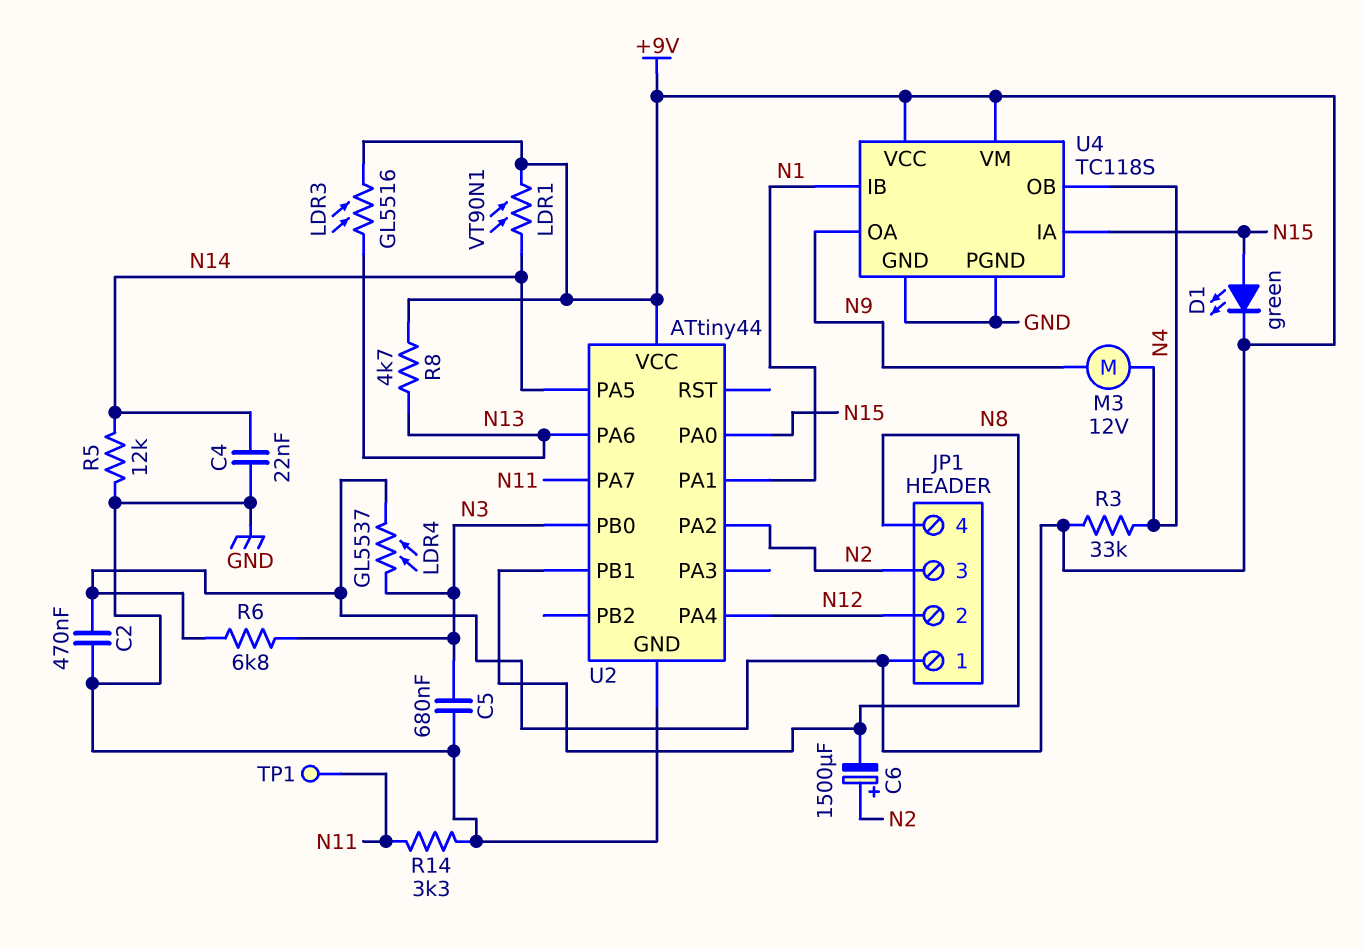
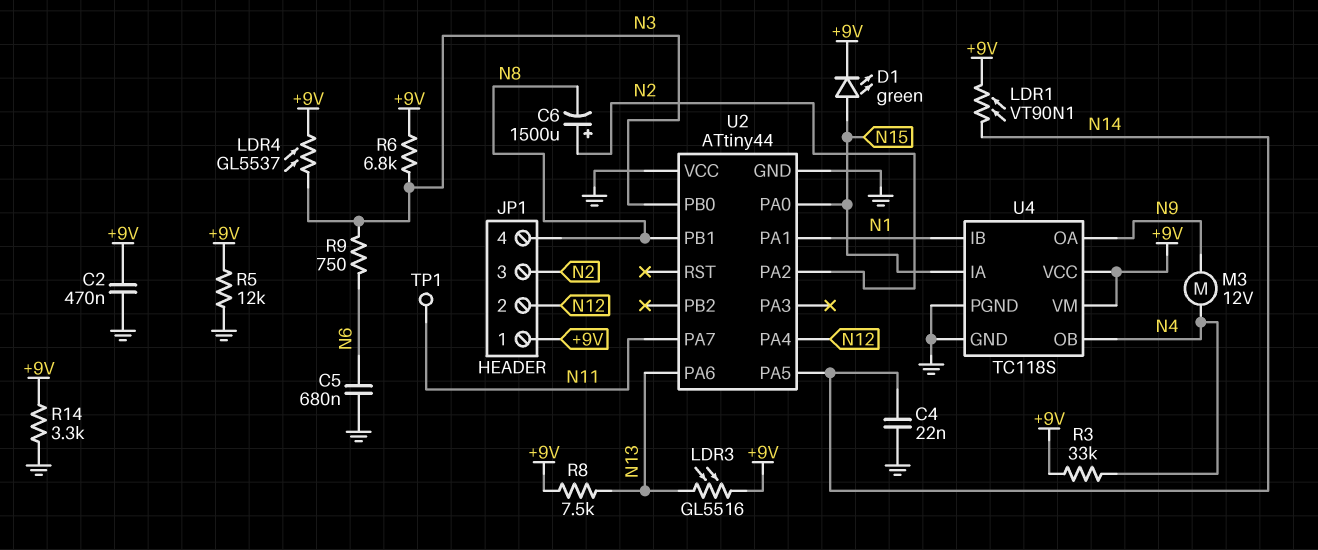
C5: 680nF (GND, N3) -> 680nF (GND, N6)
R5: 12k (GND, N14) -> 12k (+9V, GND)
R8: 4.7k (+9V, N13) -> 7.5k (+9V, N13)
R9: none -> 750 (N3, N6)
R14: 3.3k (GND, N11) -> 3.3k (+9V, GND)
U2 pin VCC: +9V -> GND

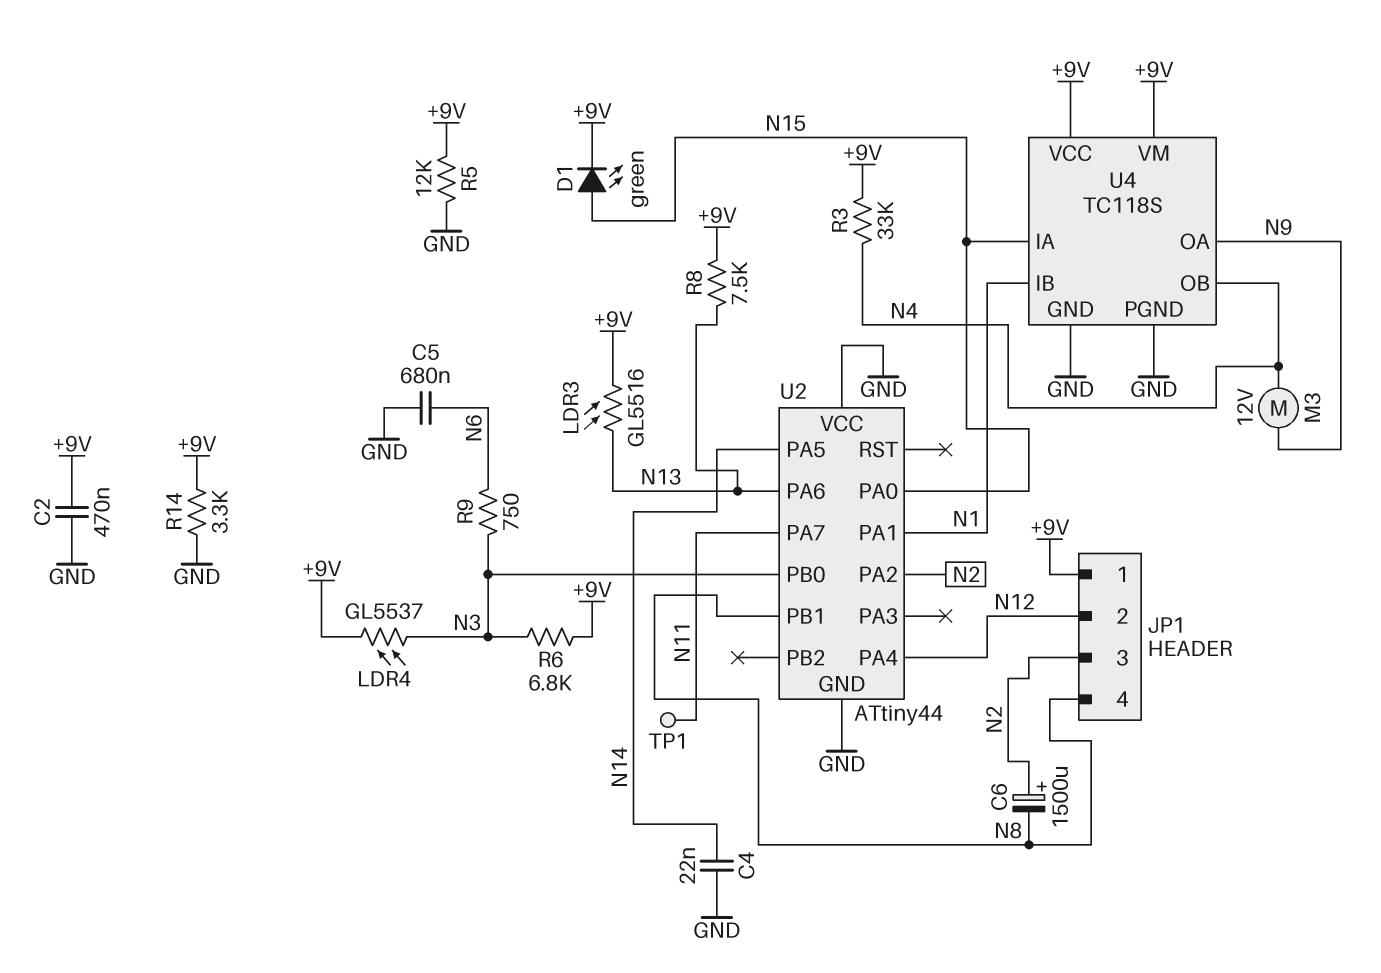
LDR1: VT90N1 (+9V, N14) -> none

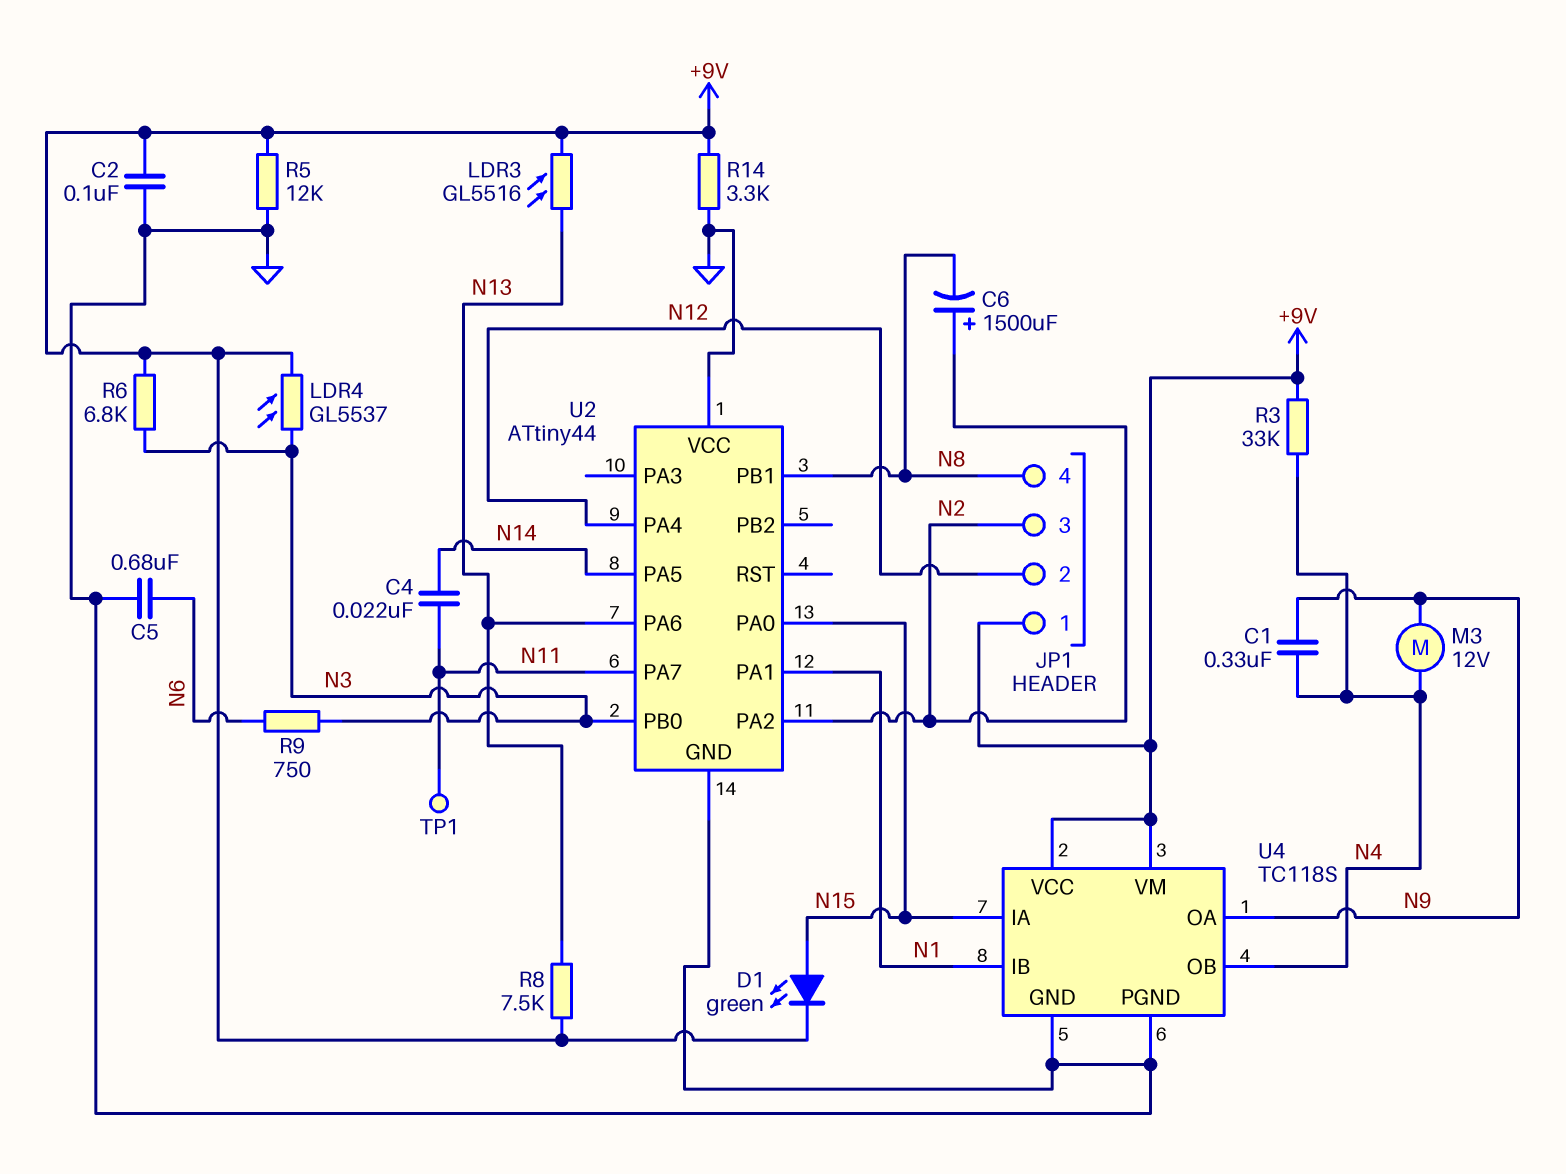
C1: none -> 330nF (N4, N9)
C2: 470nF (+9V, GND) -> 100nF (+9V, GND)
C4: 22nF (GND, N14) -> 22nF (N11, N14)

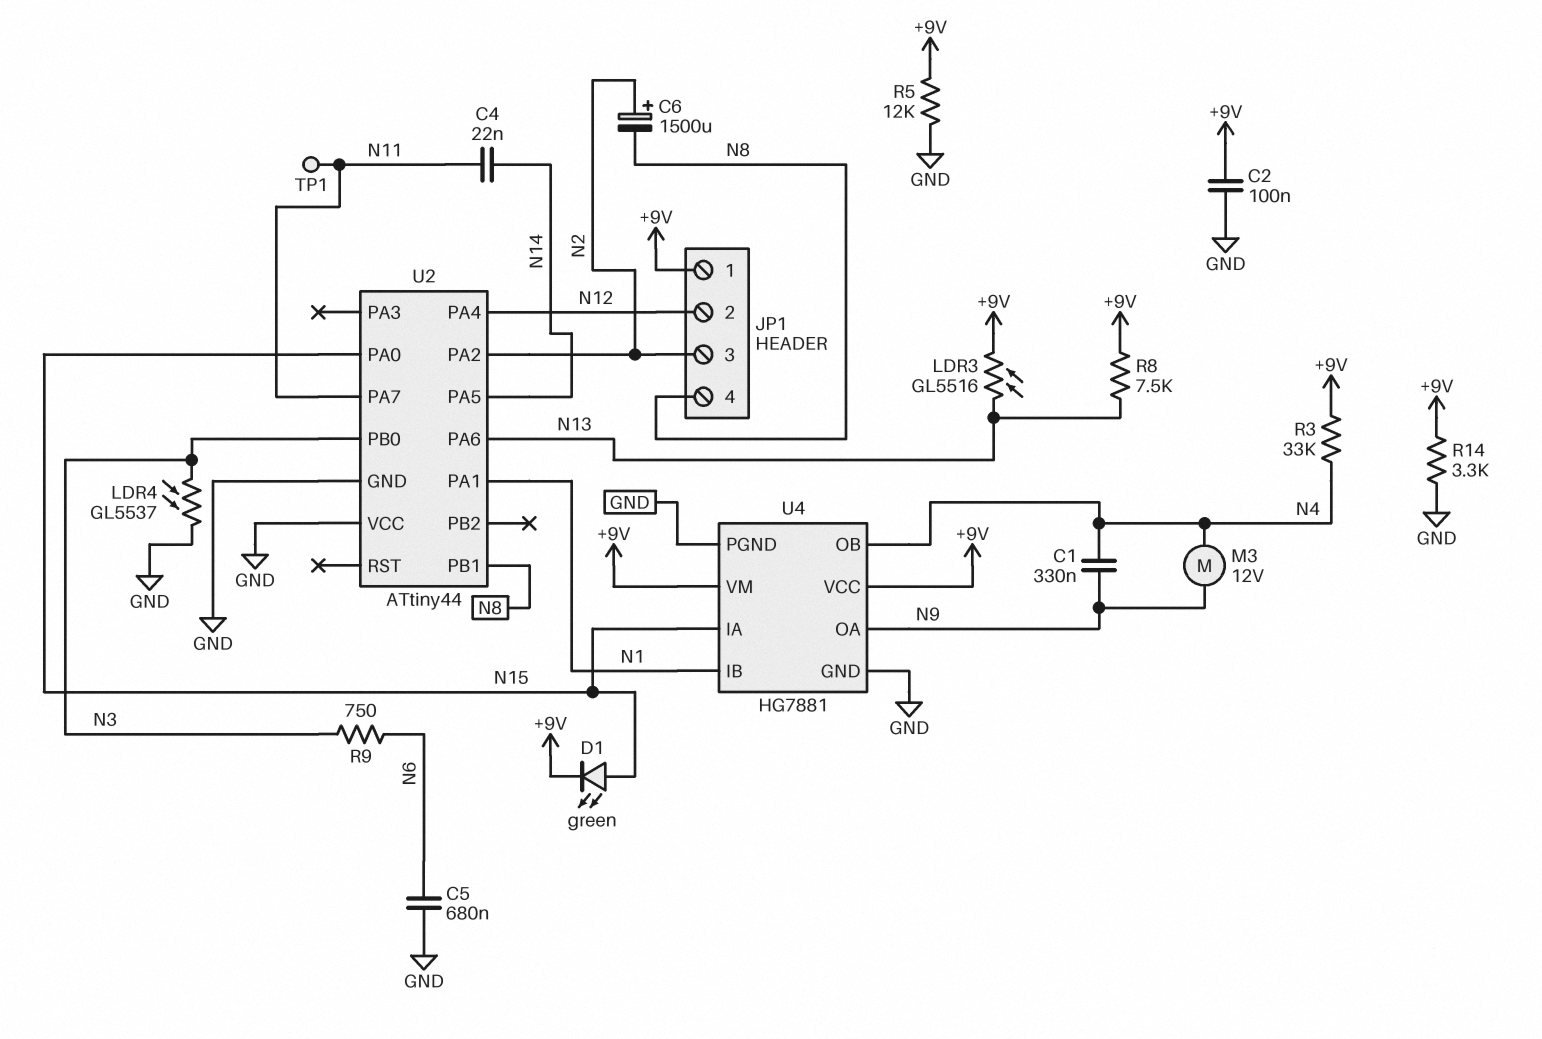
LDR4: GL5537 (+9V, N3) -> GL5537 (GND, N3)
R6: 6.8k (+9V, N3) -> none
U4: TC118S -> HG7881

